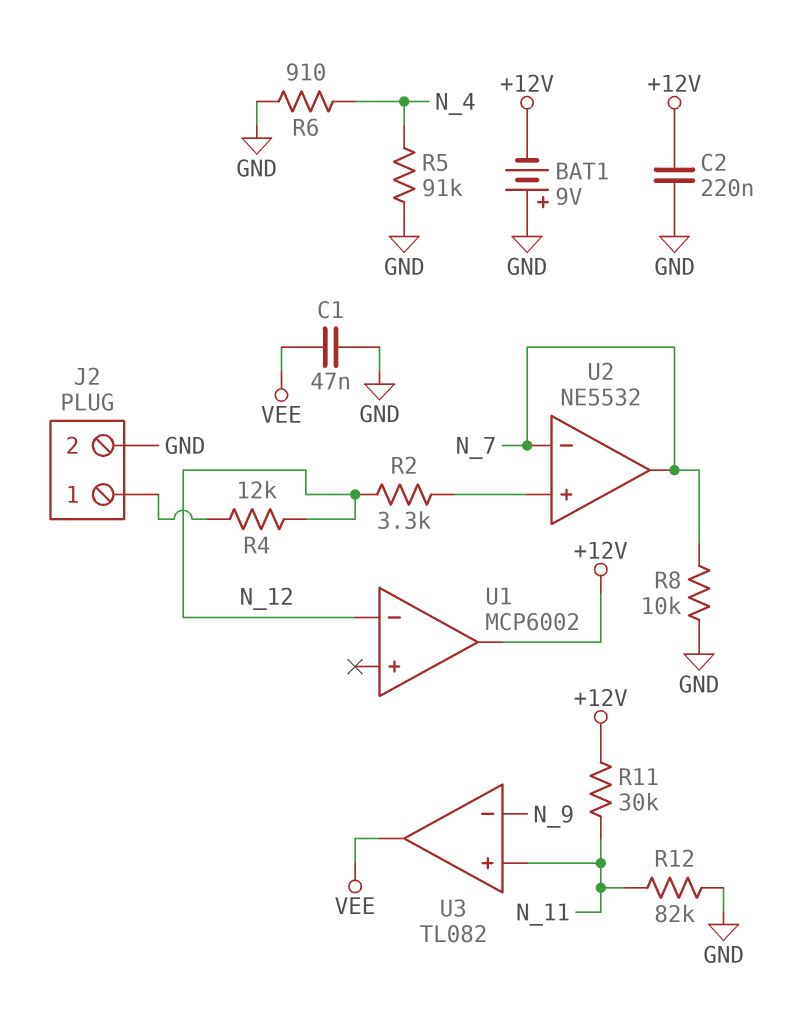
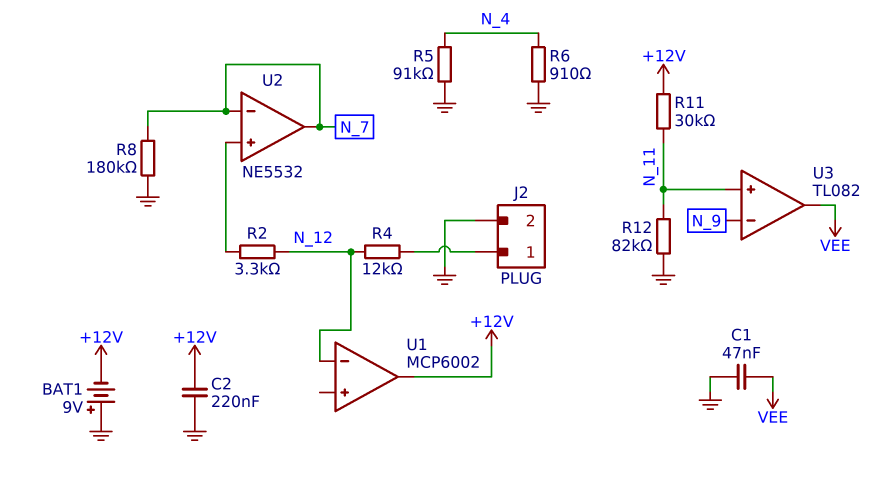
R8: 10k (GND, N_7) -> 180k (GND, N_7)

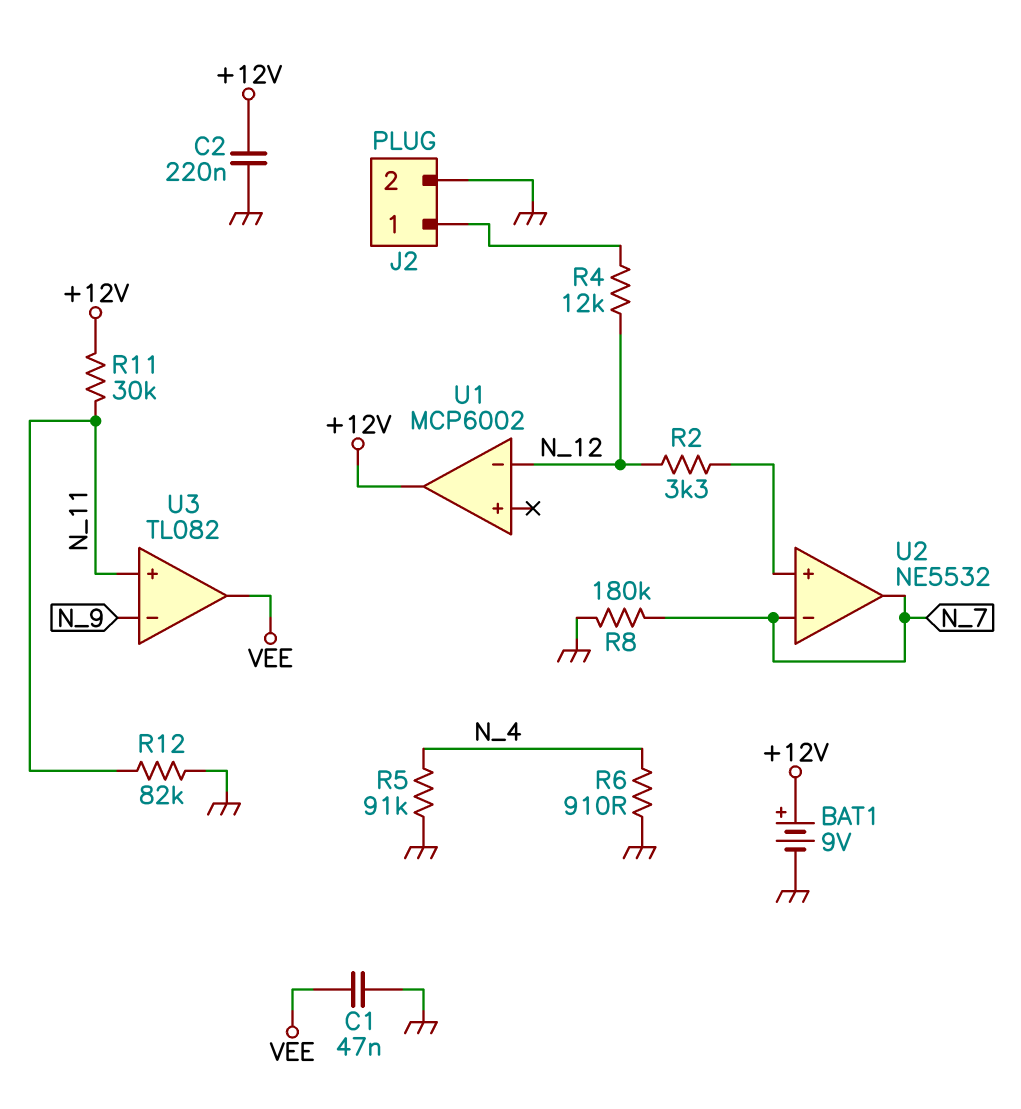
BAT1: 9V (plus GND, minus +12V) -> 9V (plus +12V, minus GND)

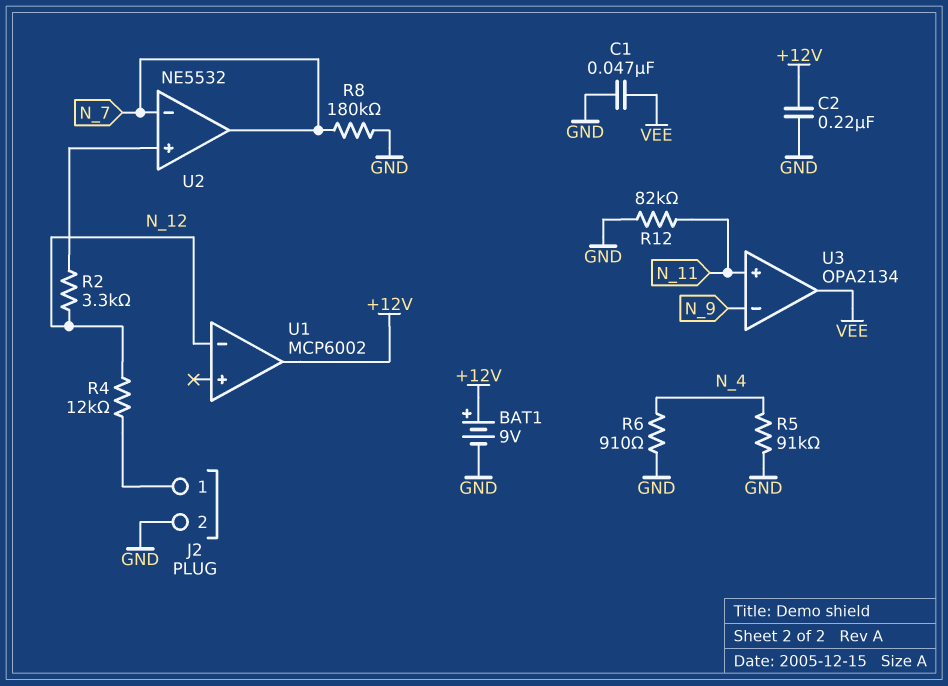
R11: 30k (+12V, N_11) -> none
U3: TL082 -> OPA2134

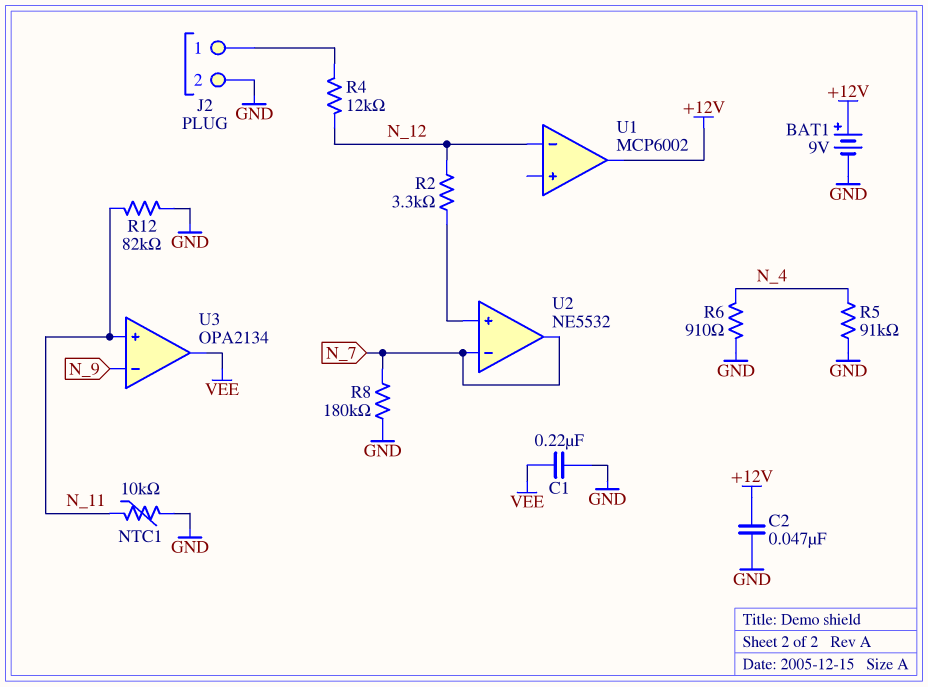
C1: 47nF (GND, VEE) -> 220nF (GND, VEE)
C2: 220nF (+12V, GND) -> 47nF (+12V, GND)
NTC1: none -> 10k (GND, N_11)

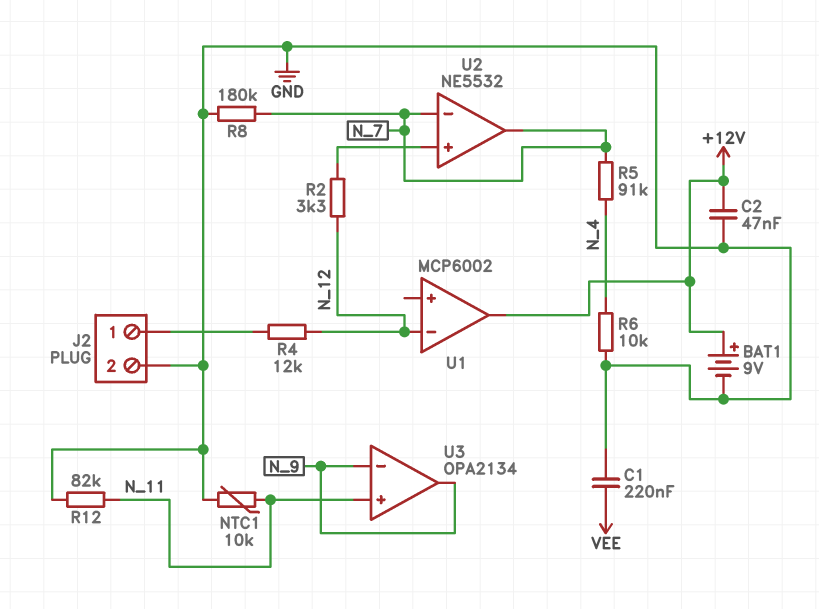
R5: 91k (GND, N_4) -> 91k (N_4, N_7)
R6: 910 (GND, N_4) -> 10k (GND, N_4)
U3 pin out: VEE -> N_9

